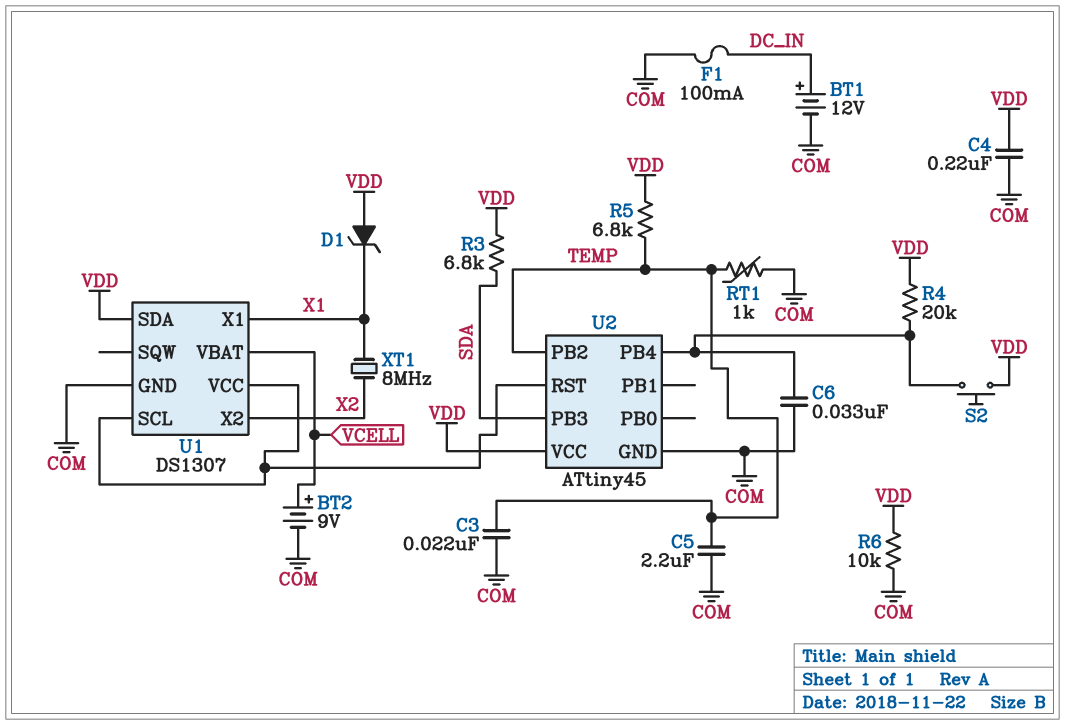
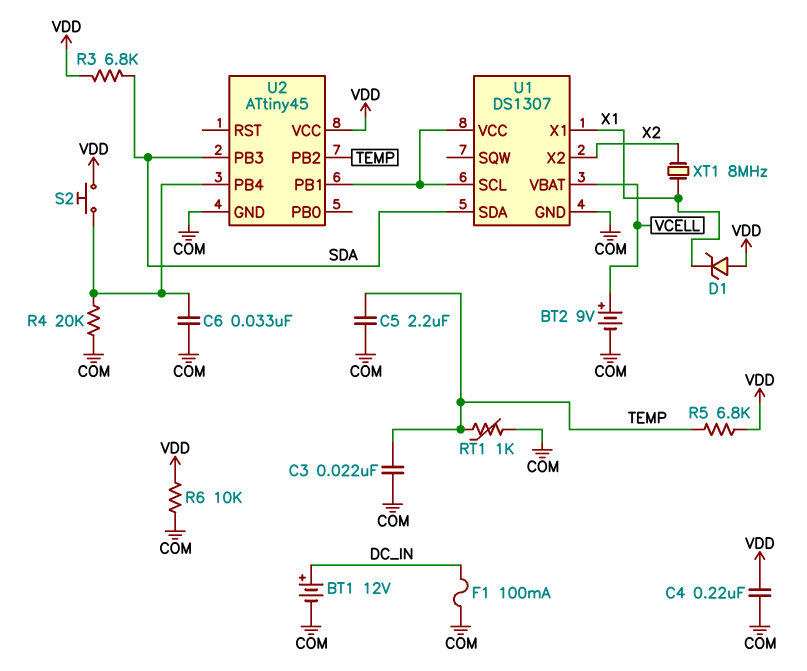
R4: 20k (U2/PB4, VDD) -> 20k (COM, U2/PB4)
U1 pin SDA: VDD -> SDA
U2 pin PB1: none -> U1/SCL
U2 pin RST: U1/SCL -> none

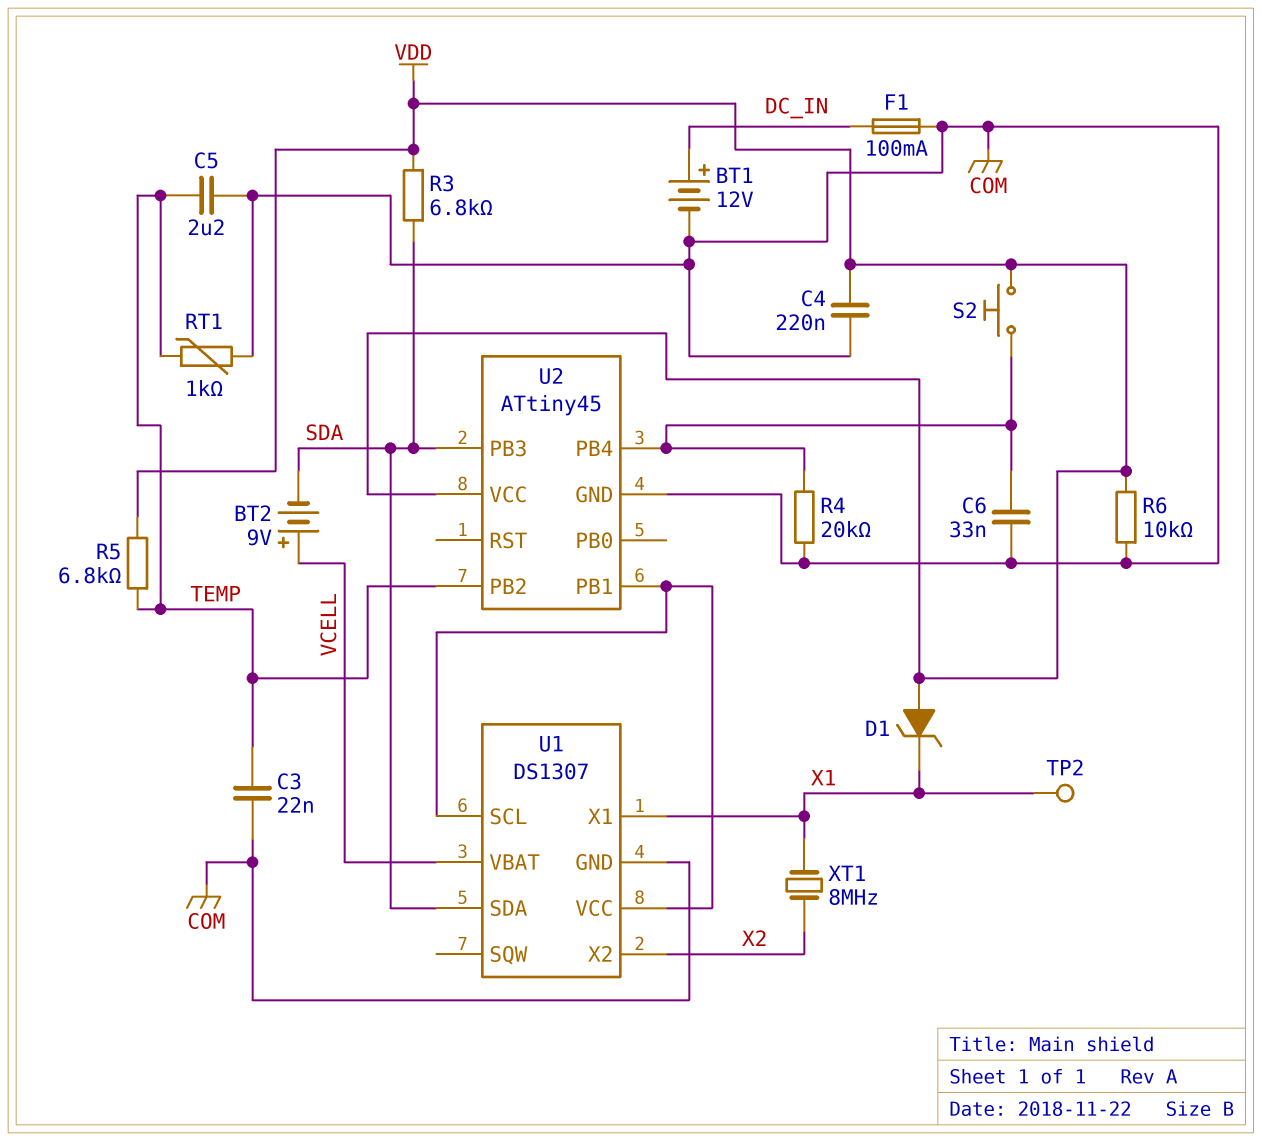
BT2: 9V (plus VCELL, minus COM) -> 9V (plus VCELL, minus SDA)
TP2: none -> test point (X1)

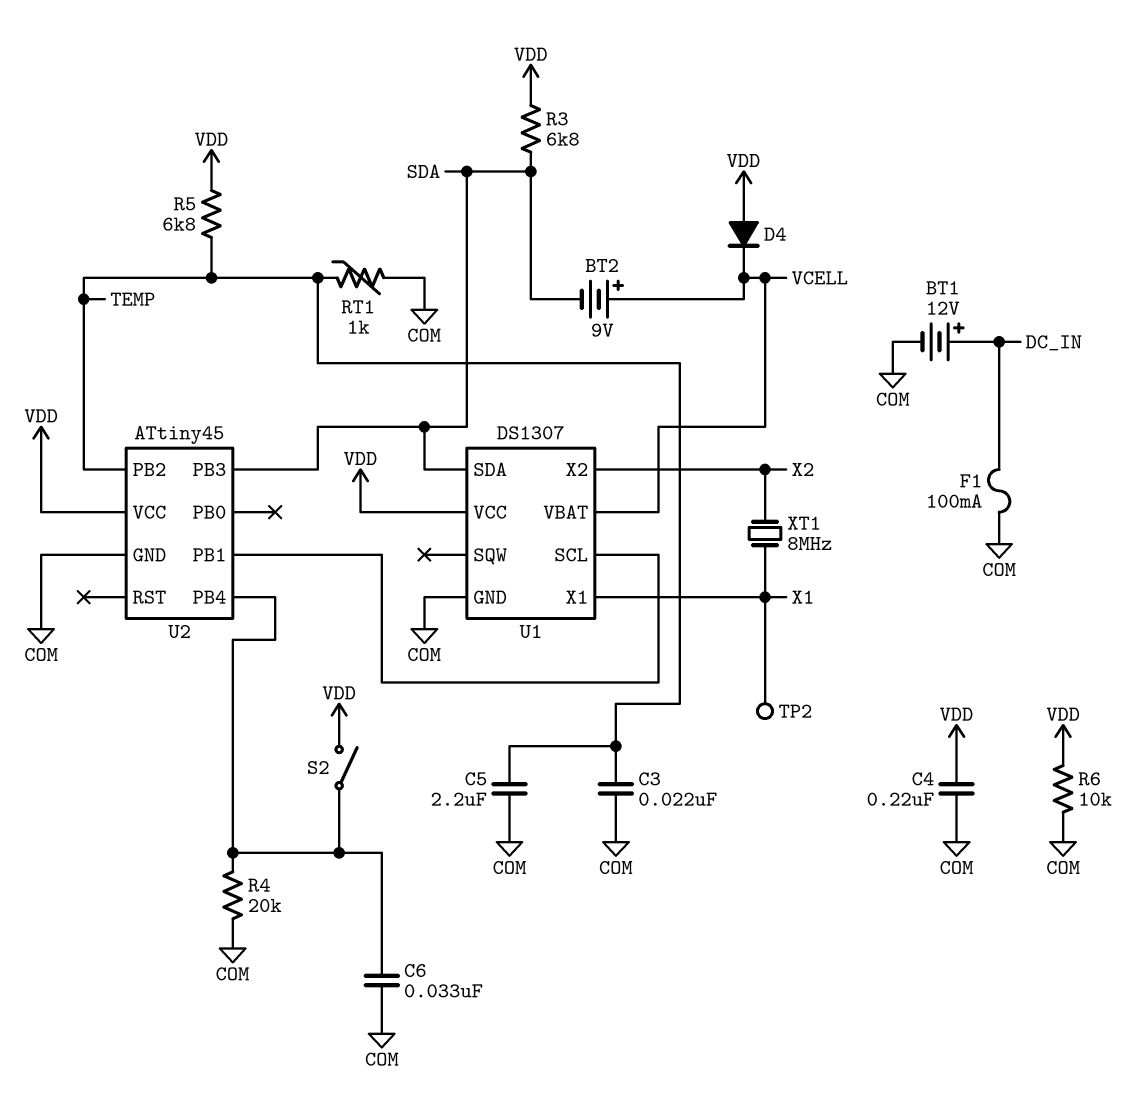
D1: zener (A VDD, K X1) -> none
D4: none -> diode (A VDD, K VCELL)
S2: button (U2/PB4, VDD) -> switch (U2/PB4, VDD)
U1 pin VCC: U1/SCL -> VDD

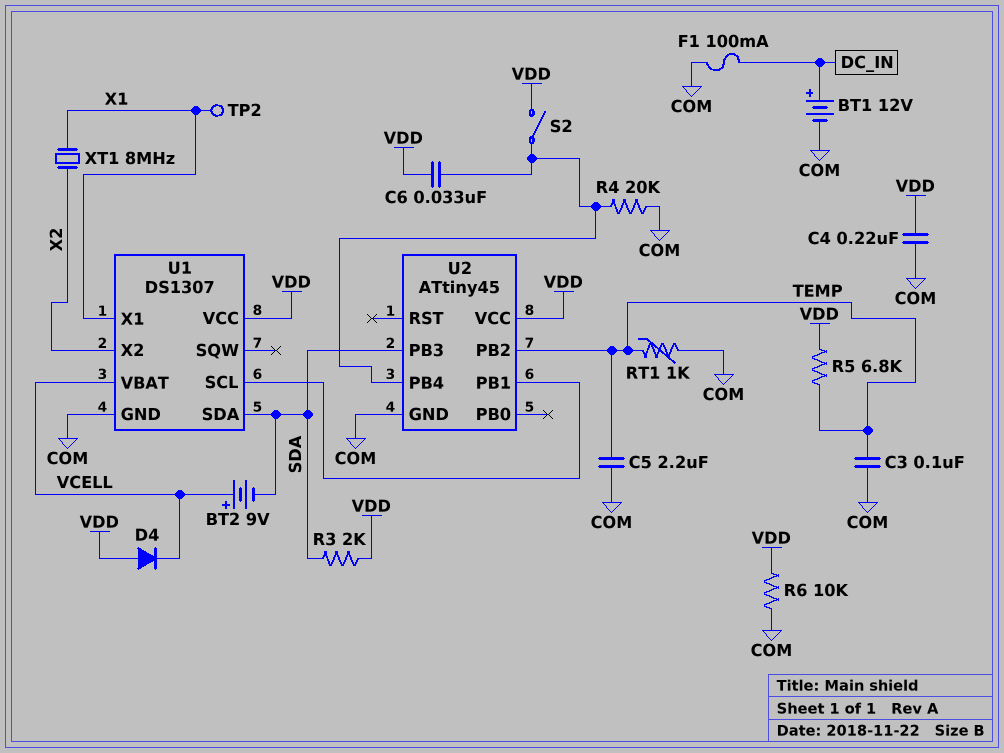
C3: 22nF (COM, TEMP) -> 100nF (COM, TEMP)
C6: 33nF (COM, U2/PB4) -> 33nF (U2/PB4, VDD)
R3: 6.8k (SDA, VDD) -> 2k (SDA, VDD)

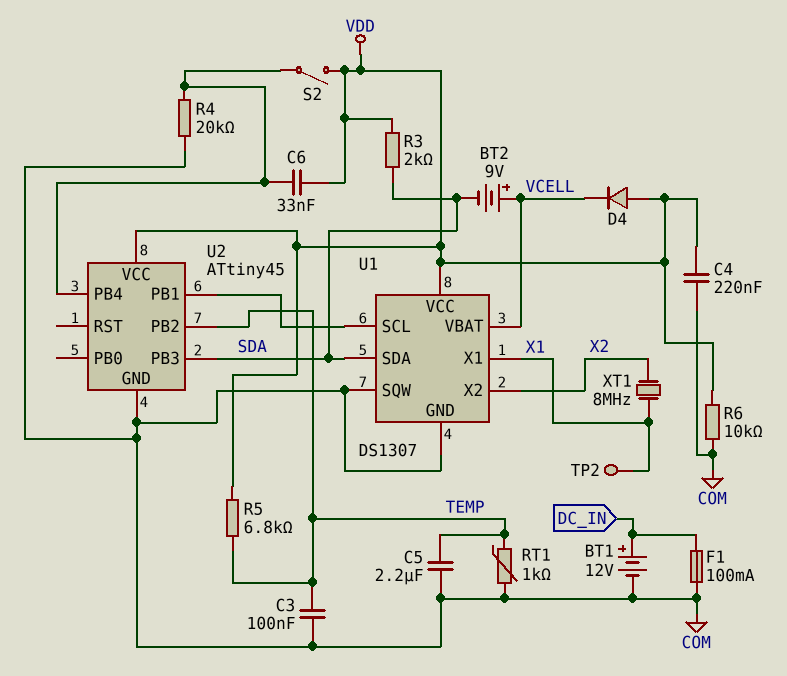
U1 pin SQW: none -> COM

